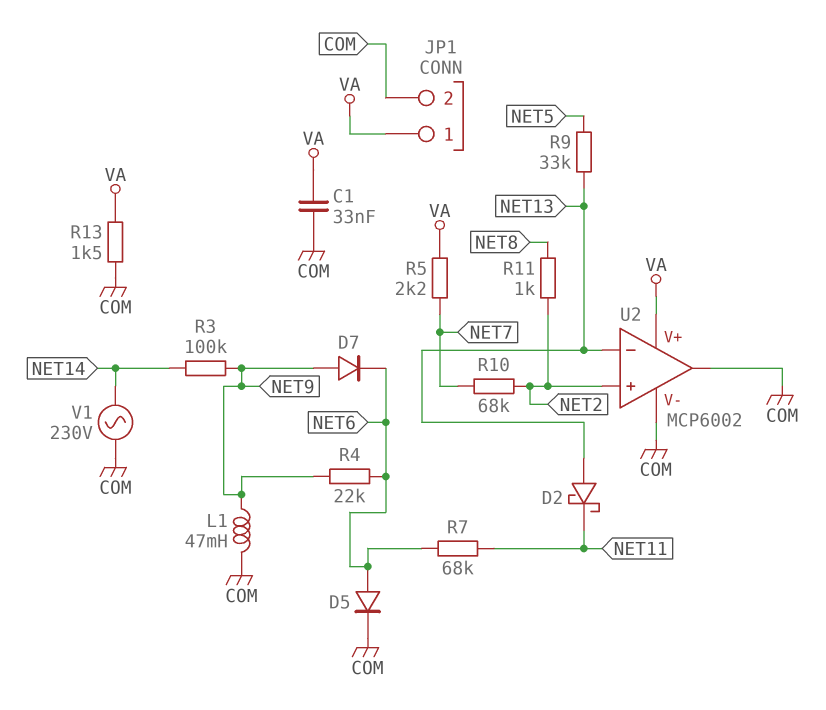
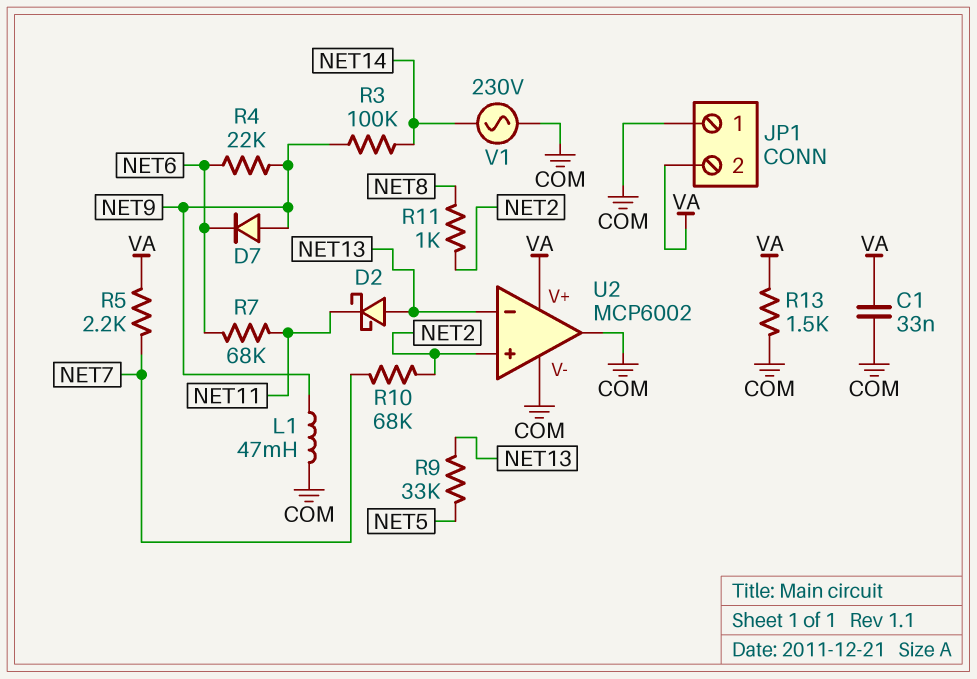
D5: diode (A NET6, K COM) -> none
JP1 pin 1: VA -> COM
JP1 pin 2: COM -> VA

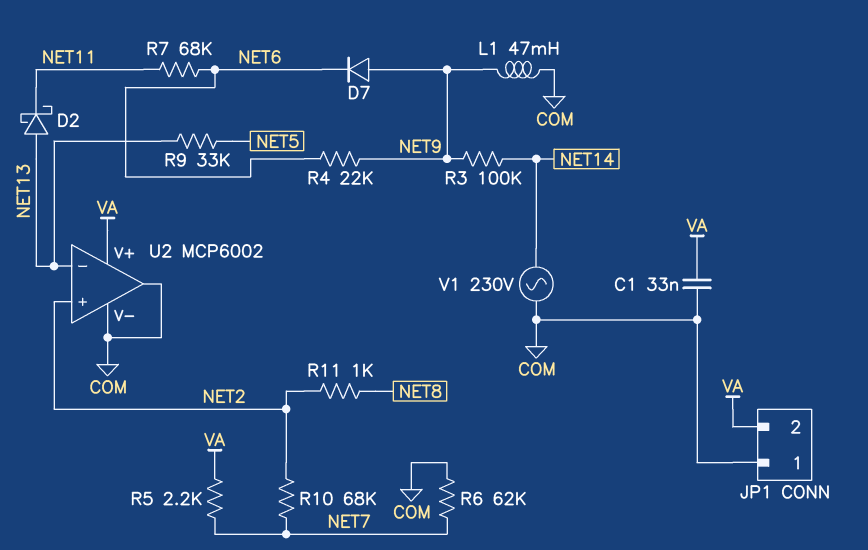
R6: none -> 62k (COM, NET7)
R13: 1.5k (COM, VA) -> none

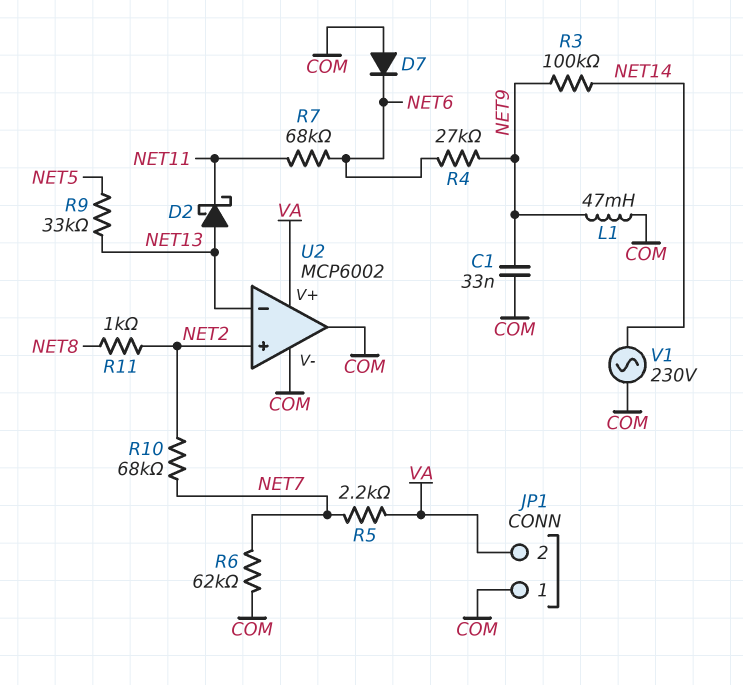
C1: 33nF (COM, VA) -> 33nF (COM, NET9)
D7: diode (A NET9, K NET6) -> diode (A COM, K NET6)
R4: 22k (NET6, NET9) -> 27k (NET6, NET9)

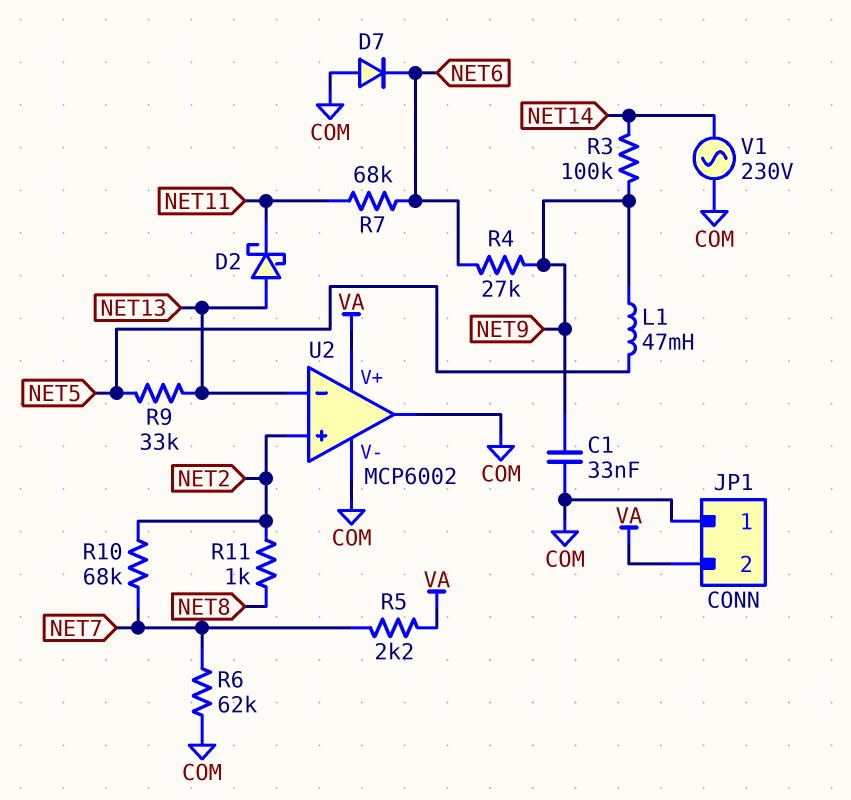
L1: 47mH (COM, NET9) -> 47mH (NET5, NET9)

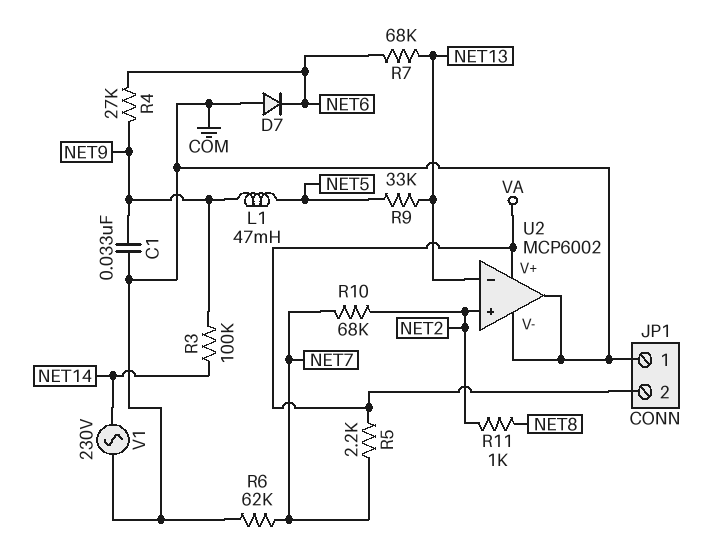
D2: schottky (A NET13, K NET11) -> none
R7: 68k (NET6, NET11) -> 68k (NET6, NET13)

